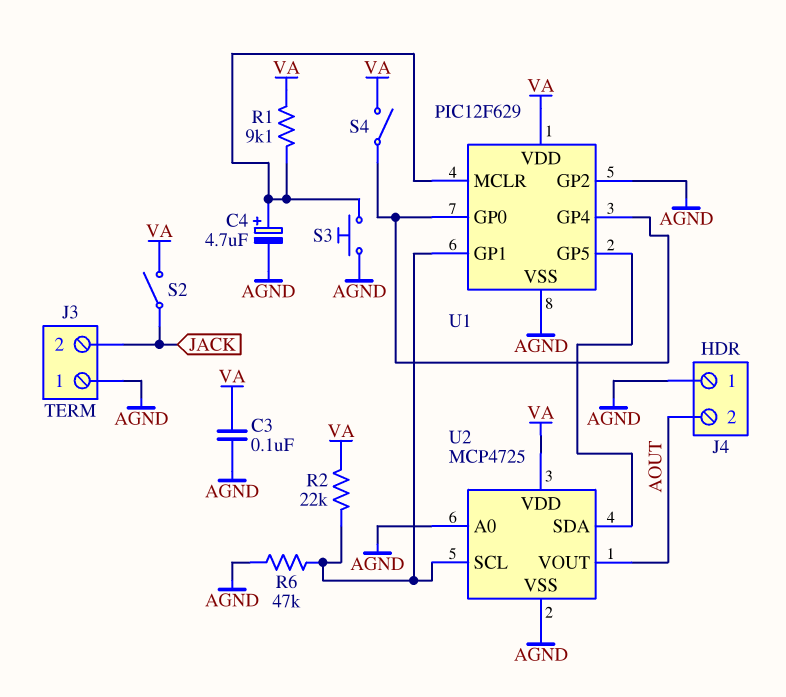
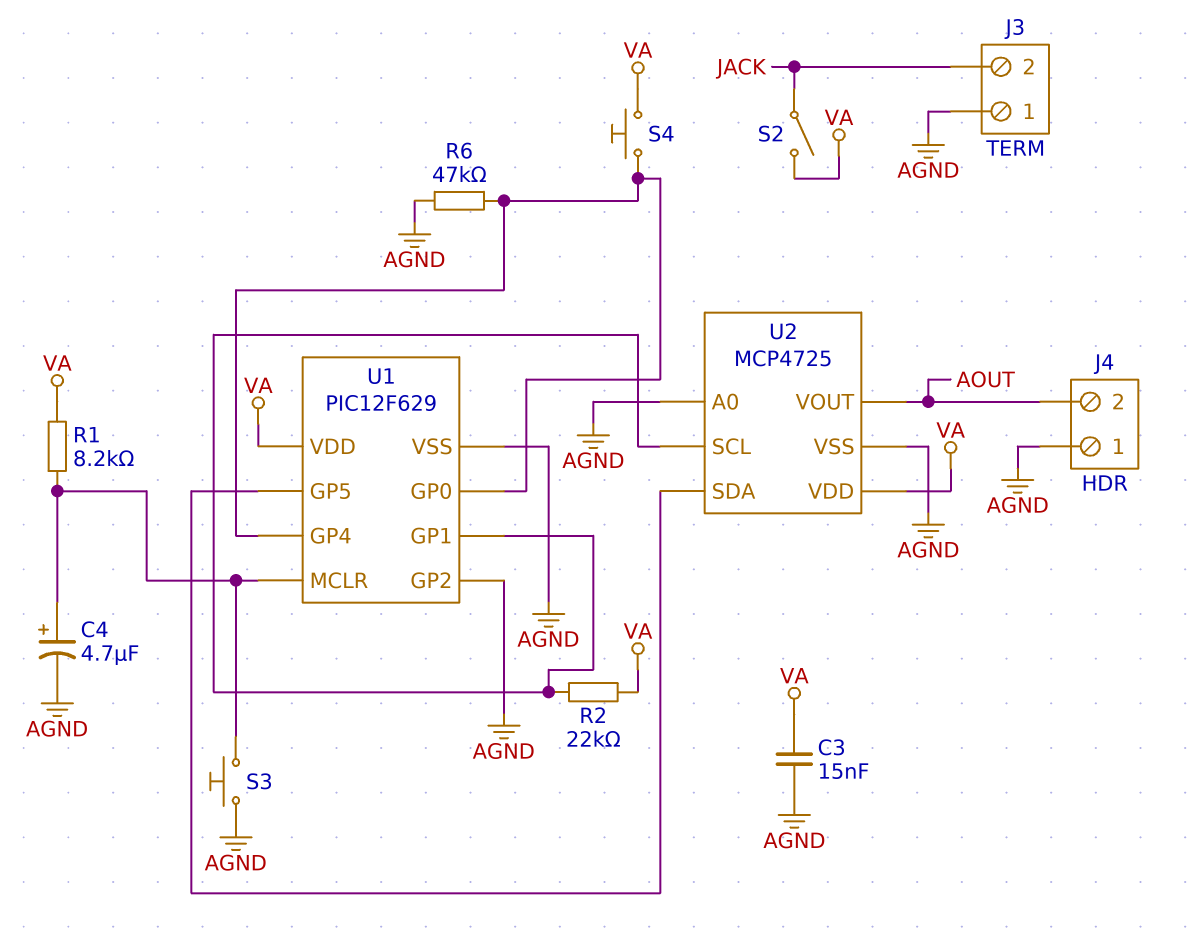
C3: 100nF (AGND, VA) -> 15nF (AGND, VA)
R1: 9.1k (U1/MCLR, VA) -> 8.2k (U1/MCLR, VA)
R6: 47k (AGND, U1/GP1) -> 47k (AGND, U1/GP0)
S4: switch (U1/GP0, VA) -> button (U1/GP0, VA)

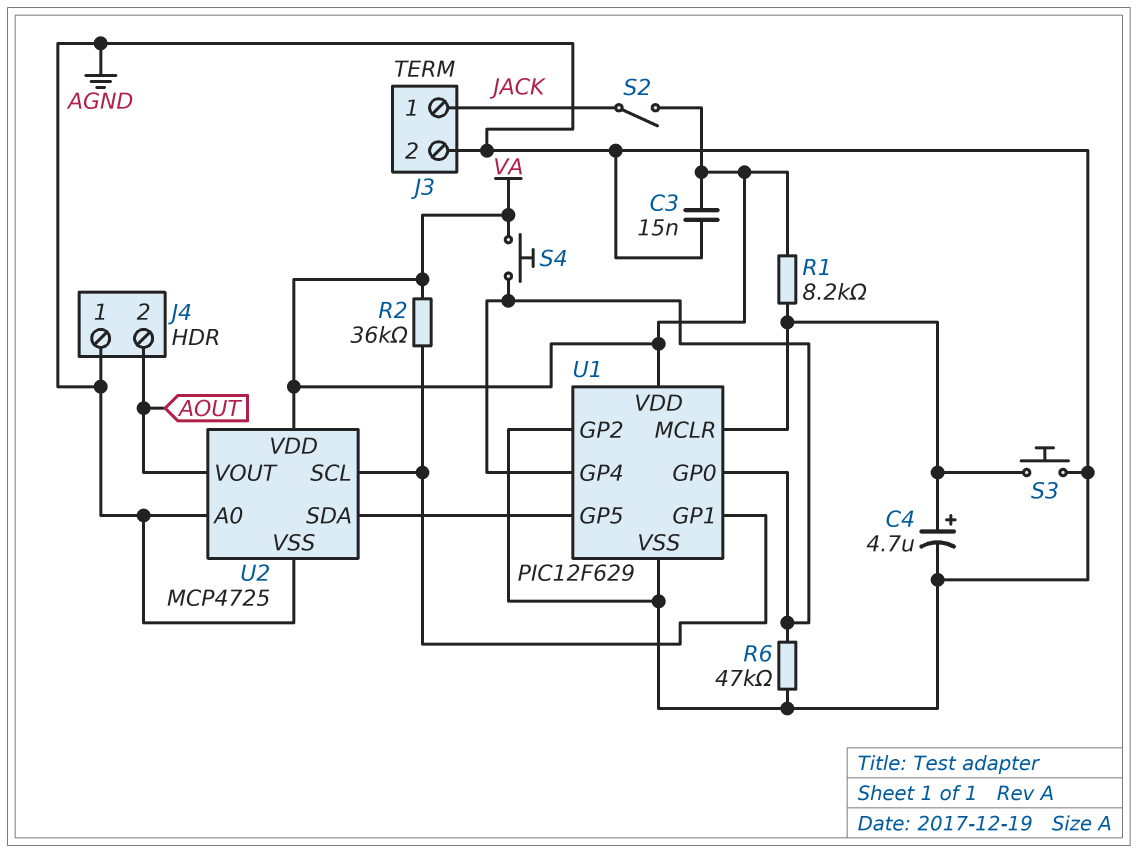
J3 pin 1: AGND -> JACK
J3 pin 2: JACK -> AGND
R2: 22k (U1/GP1, VA) -> 36k (U1/GP1, VA)

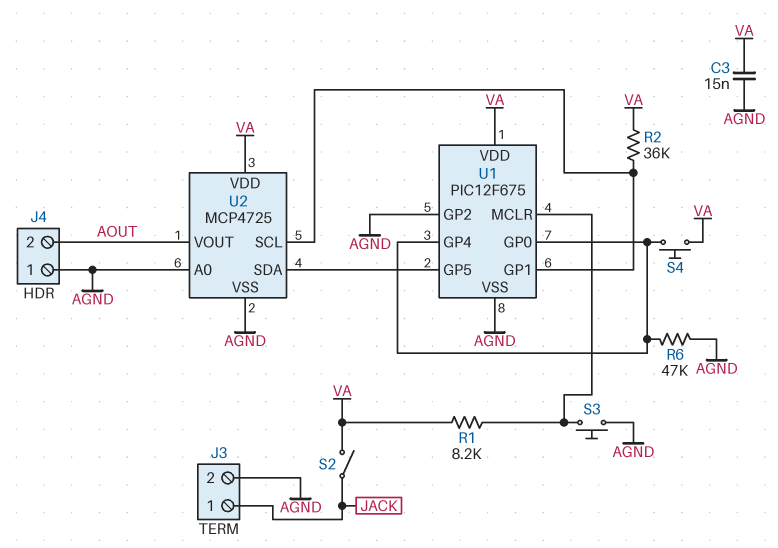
C4: 4.7uF (plus U1/MCLR, minus AGND) -> none
U1: PIC12F629 -> PIC12F675

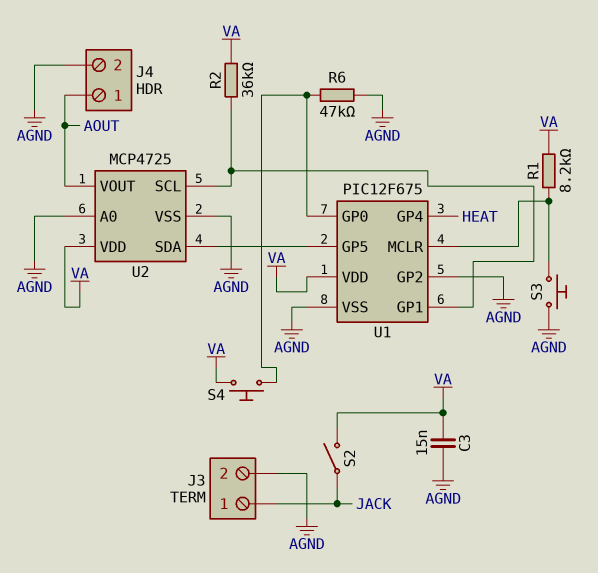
J4 pin 1: AGND -> AOUT
J4 pin 2: AOUT -> AGND
U1 pin GP4: U1/GP0 -> HEAT

